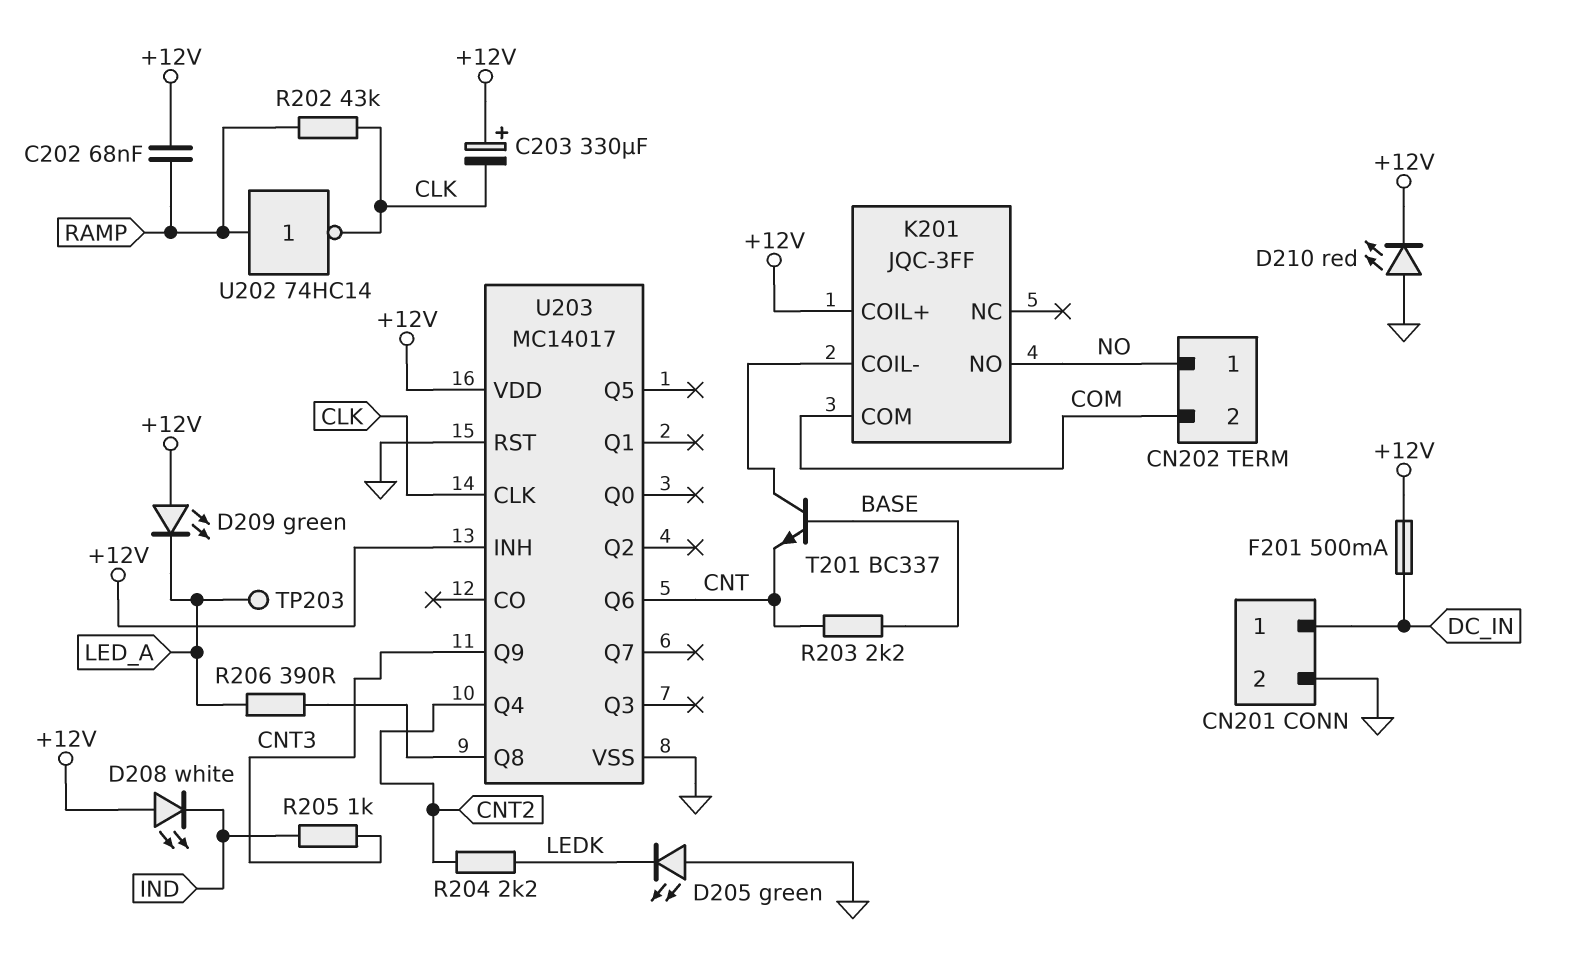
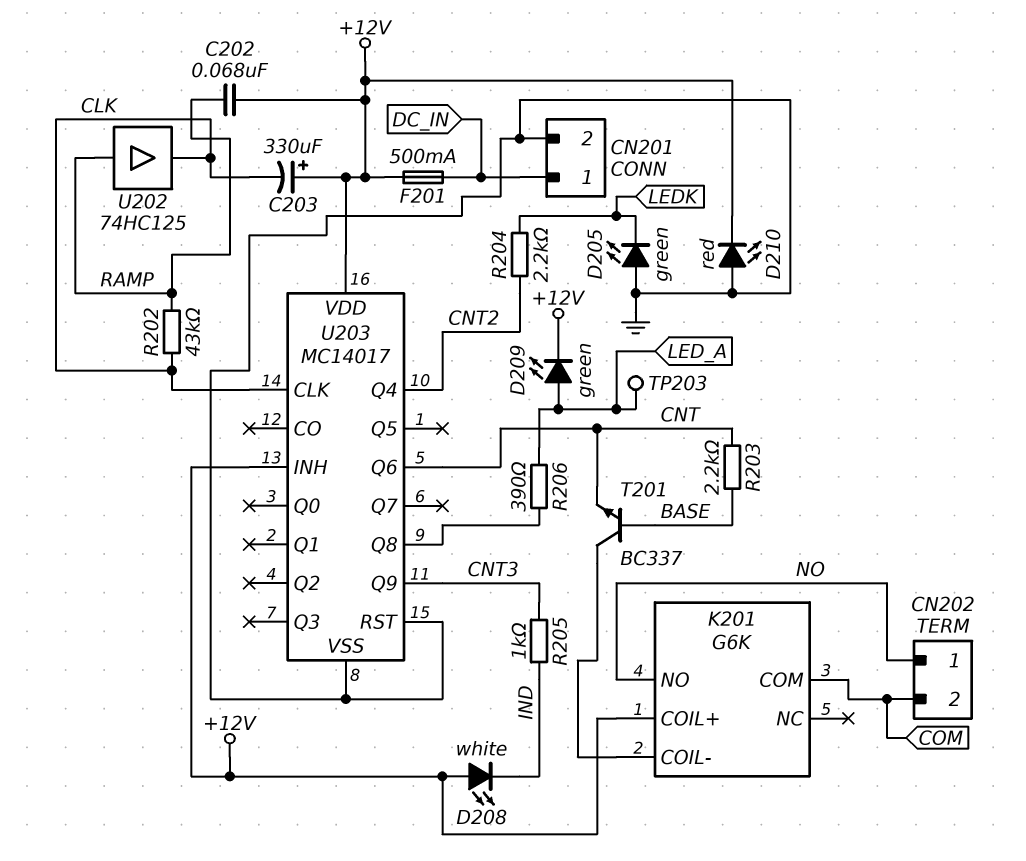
D209: LED green (A +12V, K LED_A) -> LED green (A LED_A, K +12V)
K201: JQC-3FF -> G6K
U202: NOT 74HC14 (in RAMP, out CLK) -> buffer 74HC125 (in RAMP, out CLK)

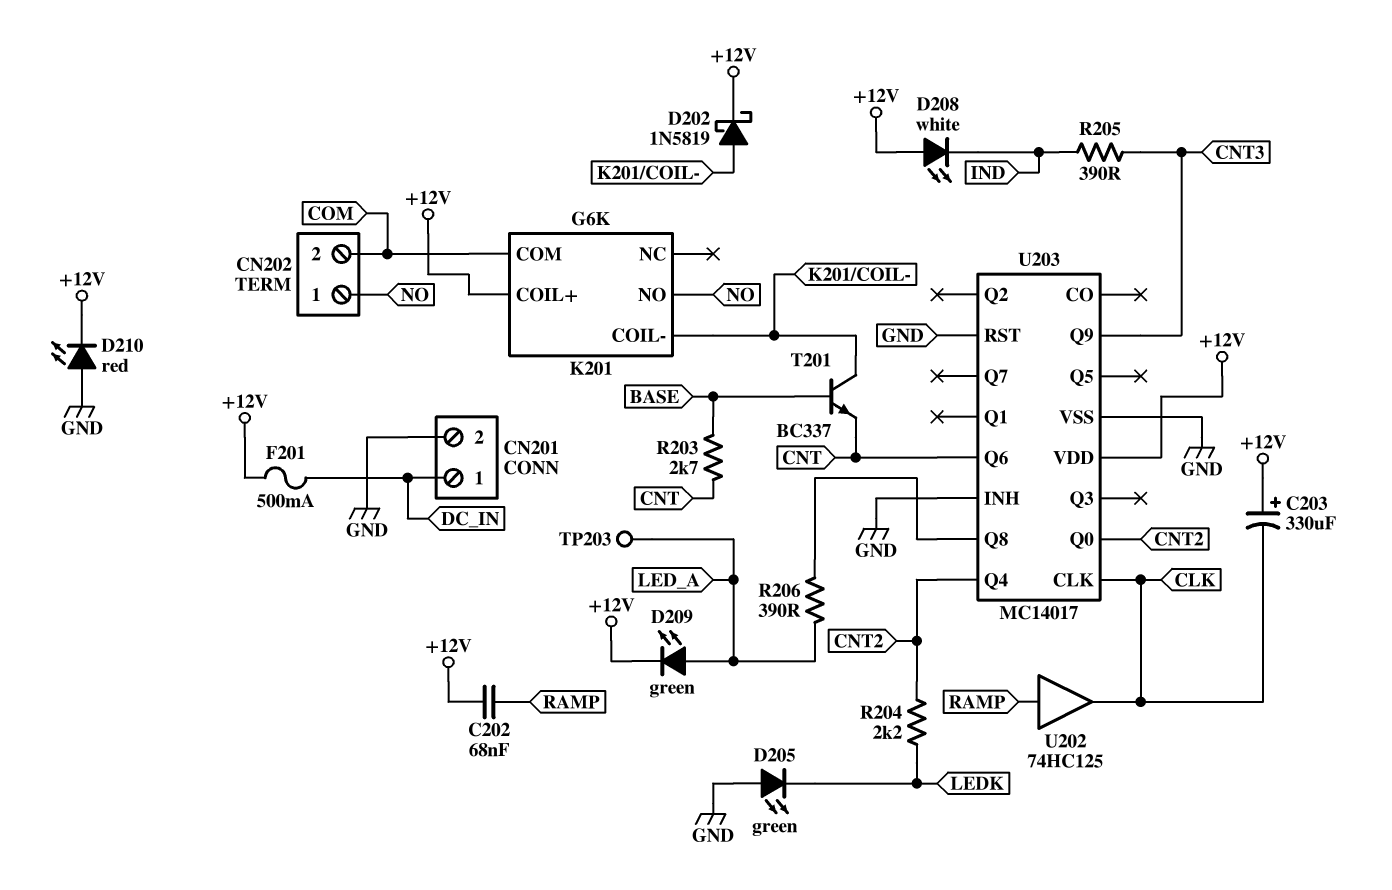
D202: none -> schottky 1N5819 (A K201/COIL-, K +12V)
R202: 43k (CLK, RAMP) -> none
R203: 2.2k (BASE, CNT) -> 2.7k (BASE, CNT)
R205: 1k (CNT3, IND) -> 390 (CNT3, IND)
U203 pin INH: +12V -> GND
U203 pin Q0: none -> CNT2

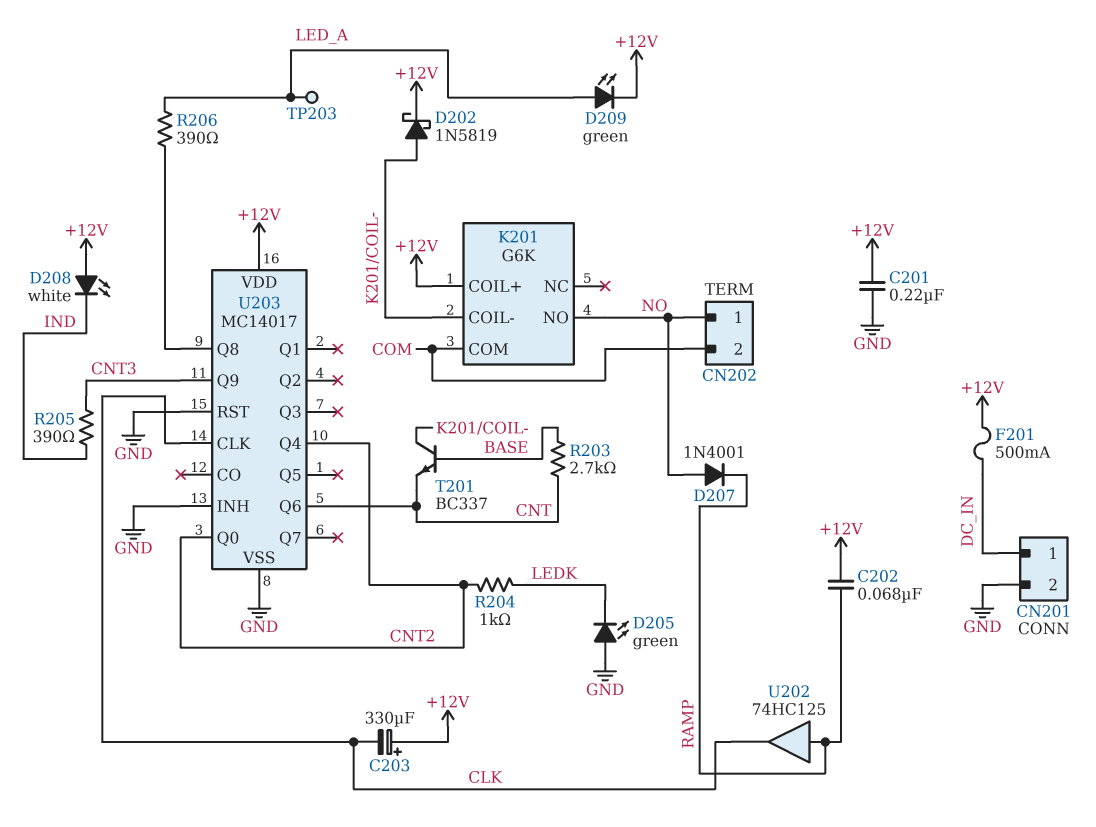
C201: none -> 220nF (+12V, GND)
D207: none -> diode 1N4001 (A NO, K RAMP)
D210: LED red (A GND, K +12V) -> none
R204: 2.2k (CNT2, LEDK) -> 1k (CNT2, LEDK)

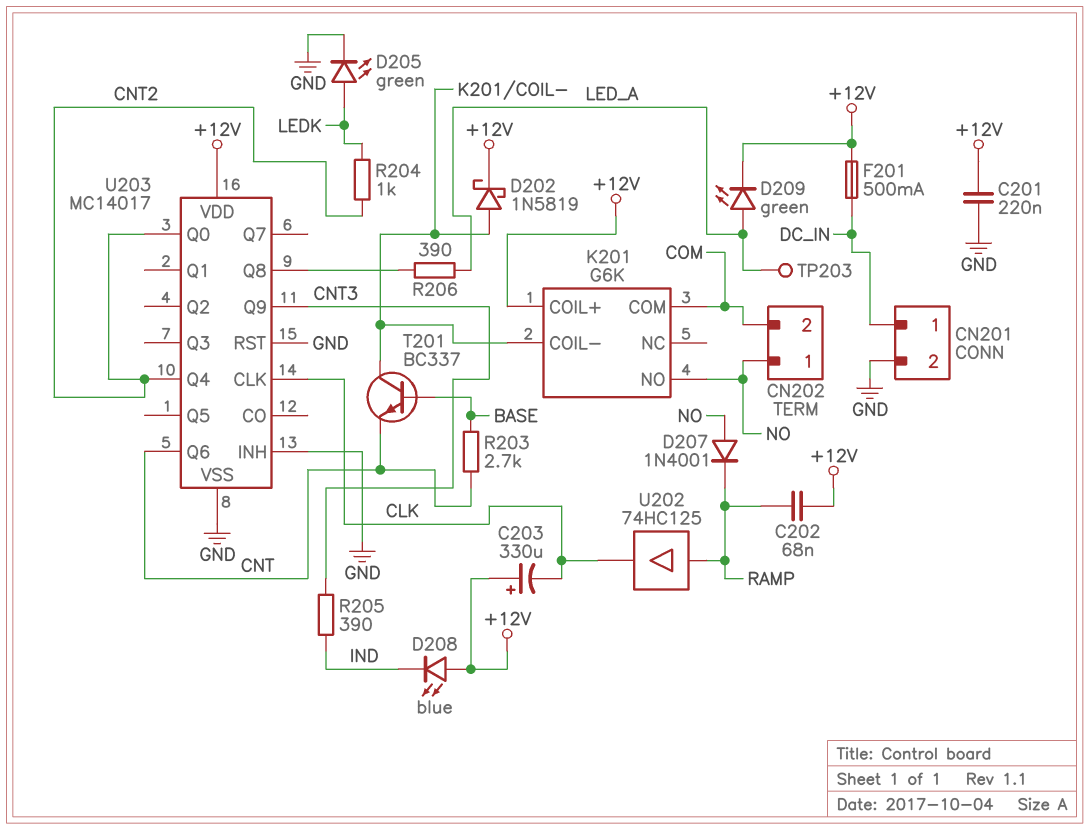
D205: LED green (A GND, K LEDK) -> LED green (A LEDK, K GND)
D208: LED white (A +12V, K IND) -> LED blue (A +12V, K IND)

